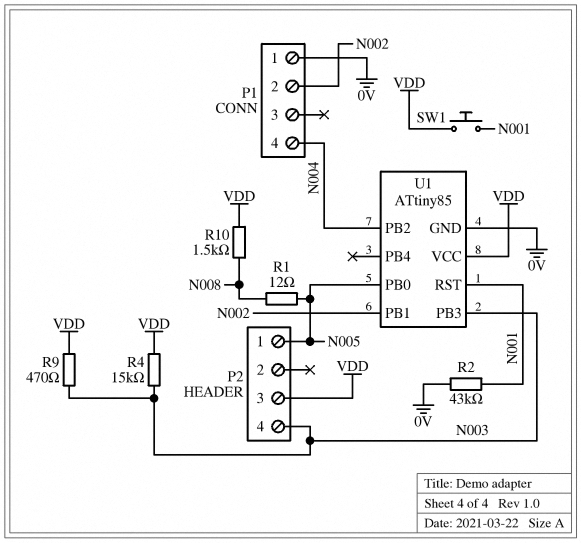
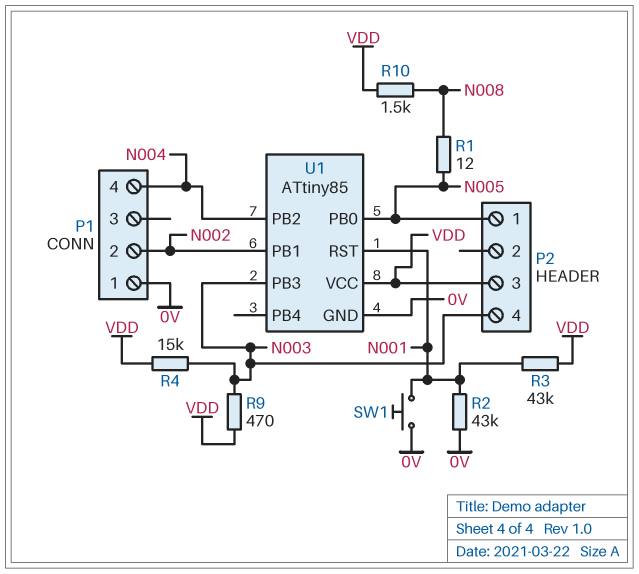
R3: none -> 43k (N001, VDD)
SW1: button (N001, VDD) -> button (0V, N001)

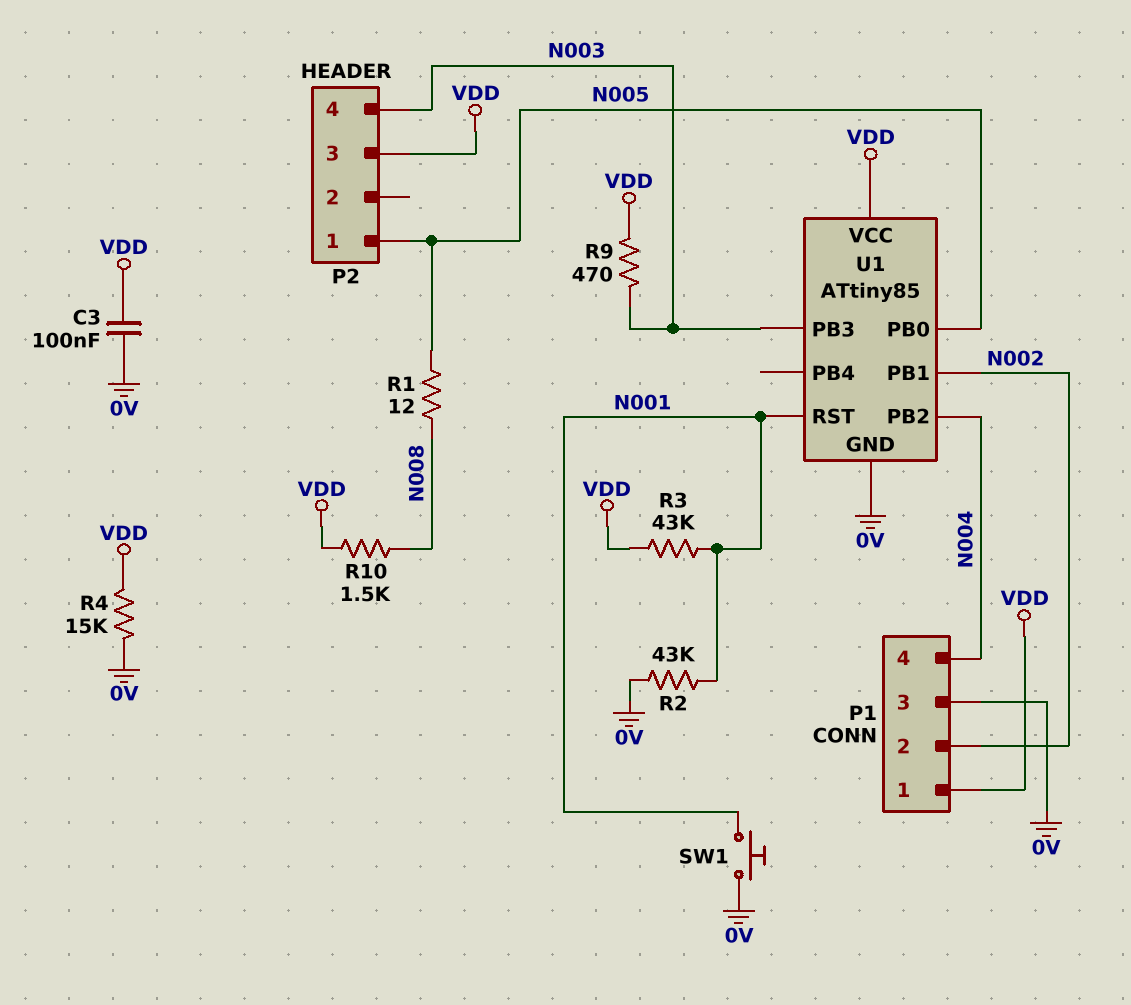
C3: none -> 100nF (0V, VDD)
P1 pin 1: 0V -> VDD
P1 pin 3: none -> 0V
R4: 15k (N003, VDD) -> 15k (0V, VDD)

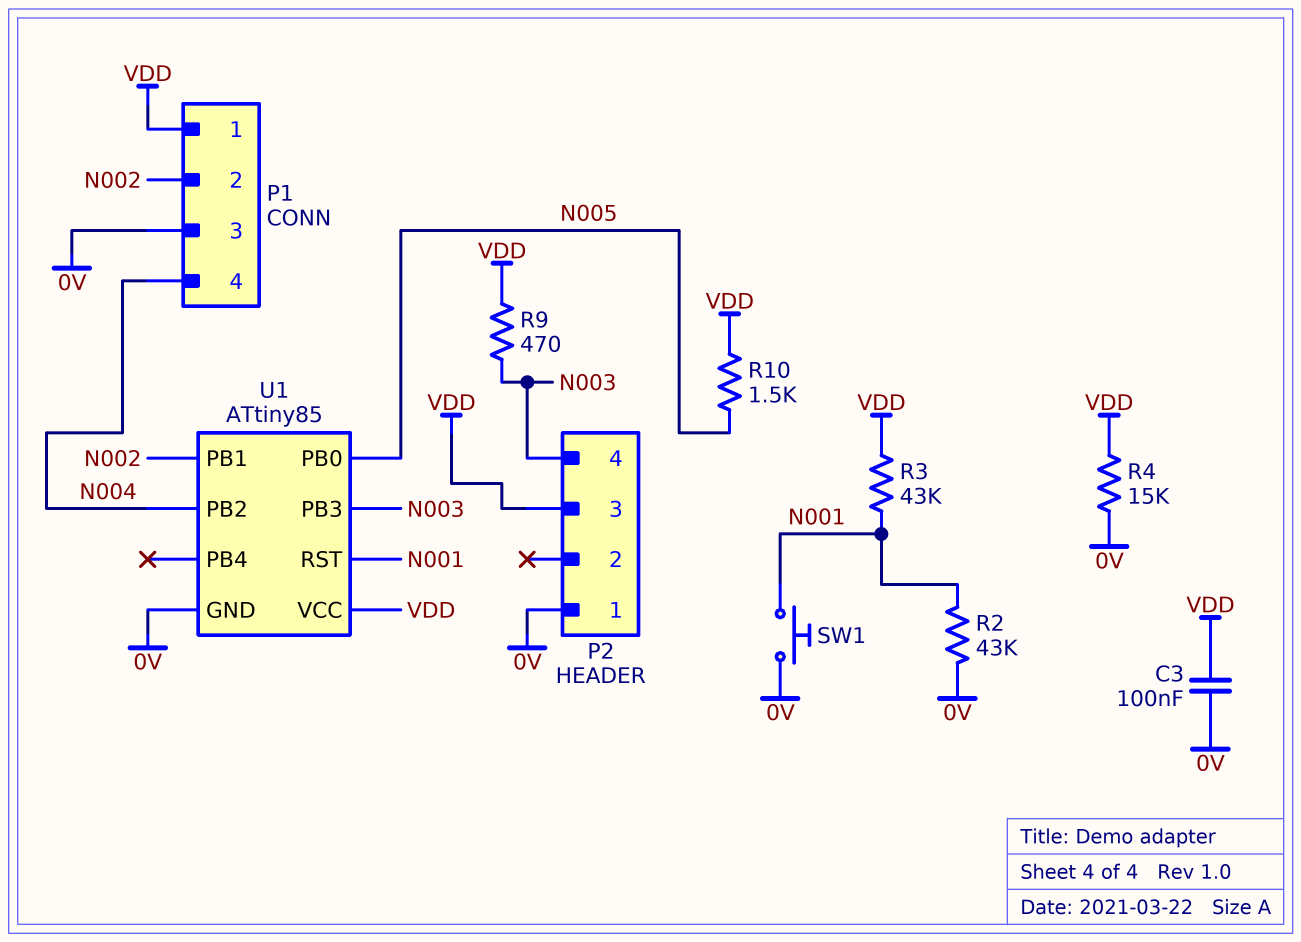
P2 pin 1: N005 -> 0V
R1: 12 (N005, N008) -> none
R10: 1.5k (N008, VDD) -> 1.5k (N005, VDD)

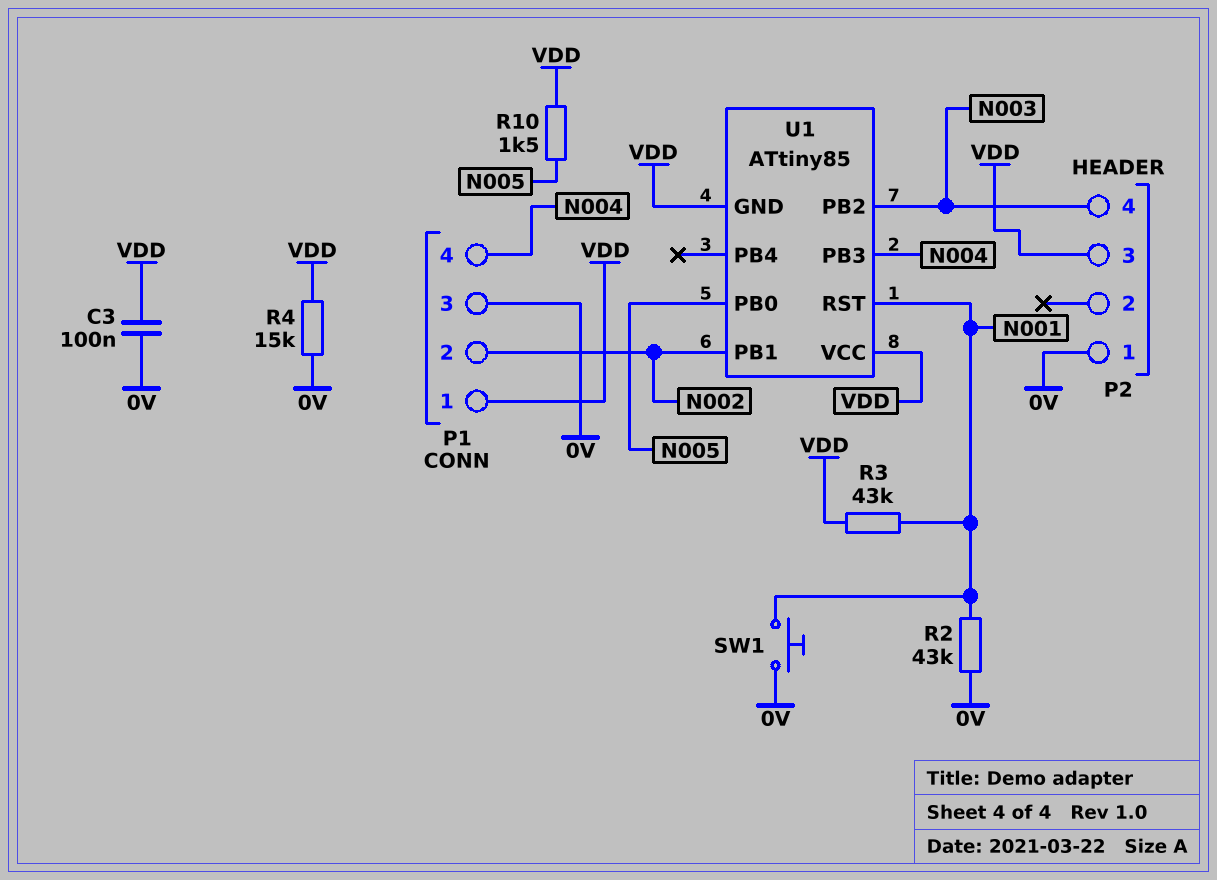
R9: 470 (N003, VDD) -> none
U1 pin GND: 0V -> VDD
U1 pin PB2: N004 -> N003
U1 pin PB3: N003 -> N004

